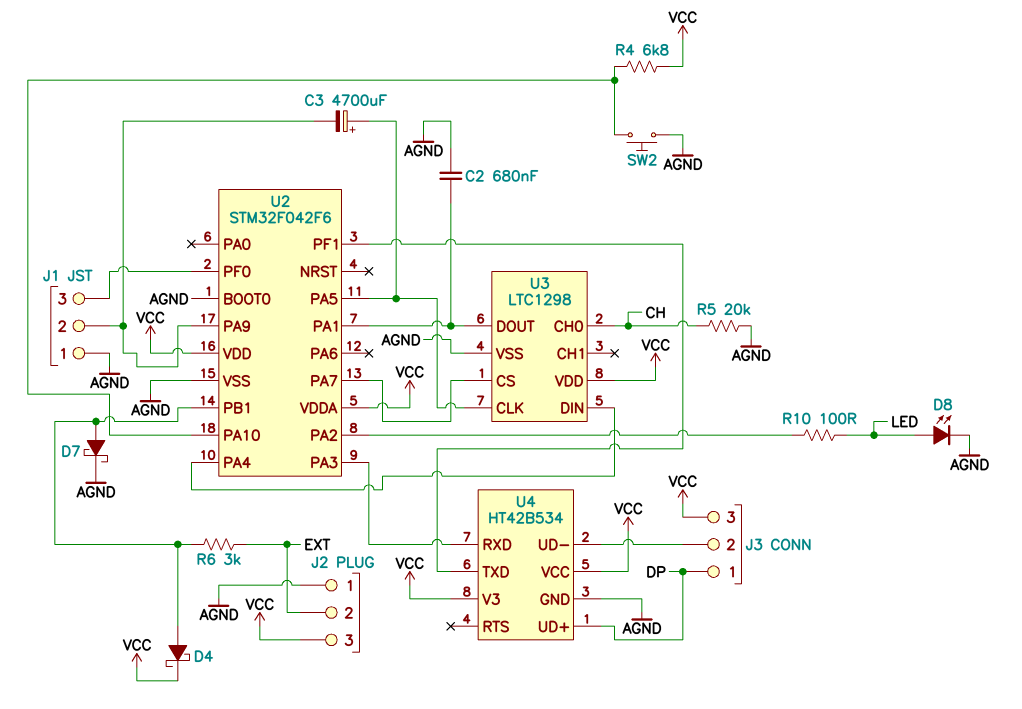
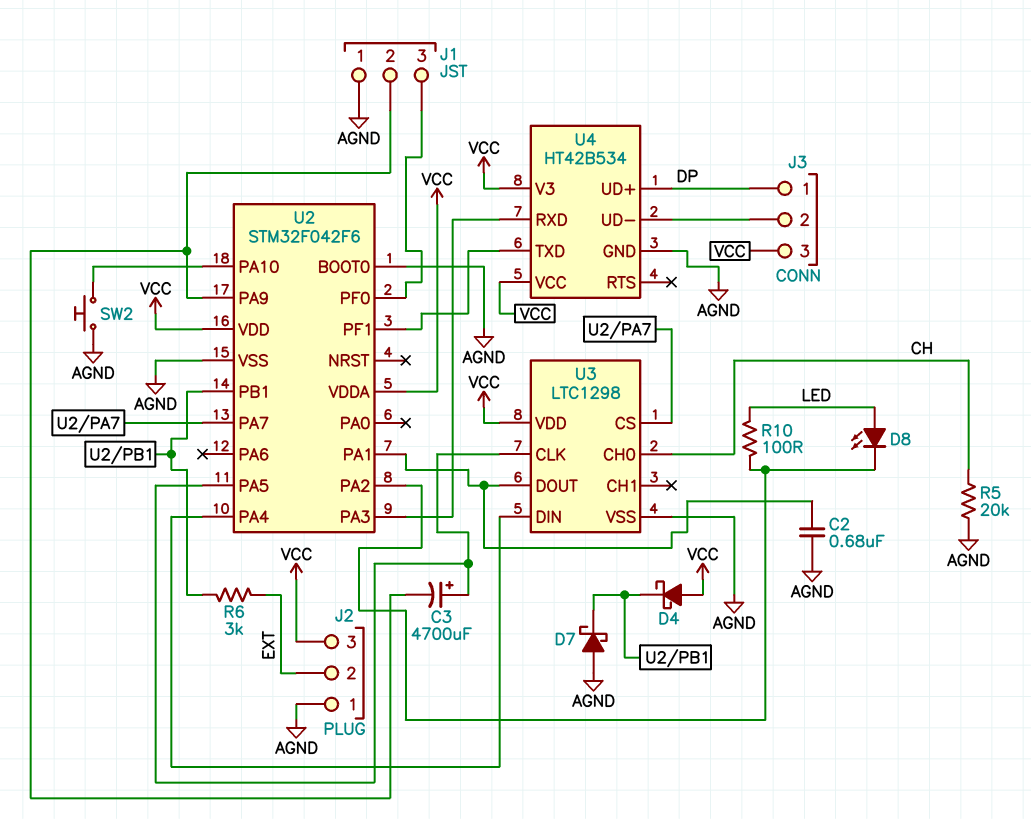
D4: schottky (A U2/PB1, K VCC) -> schottky (A VCC, K U2/PB1)
D7: schottky (A U2/PB1, K AGND) -> schottky (A AGND, K U2/PB1)
D8: LED (A LED, K AGND) -> LED (A LED, K U2/PA2)
R4: 6.8k (U2/PA10, VCC) -> none

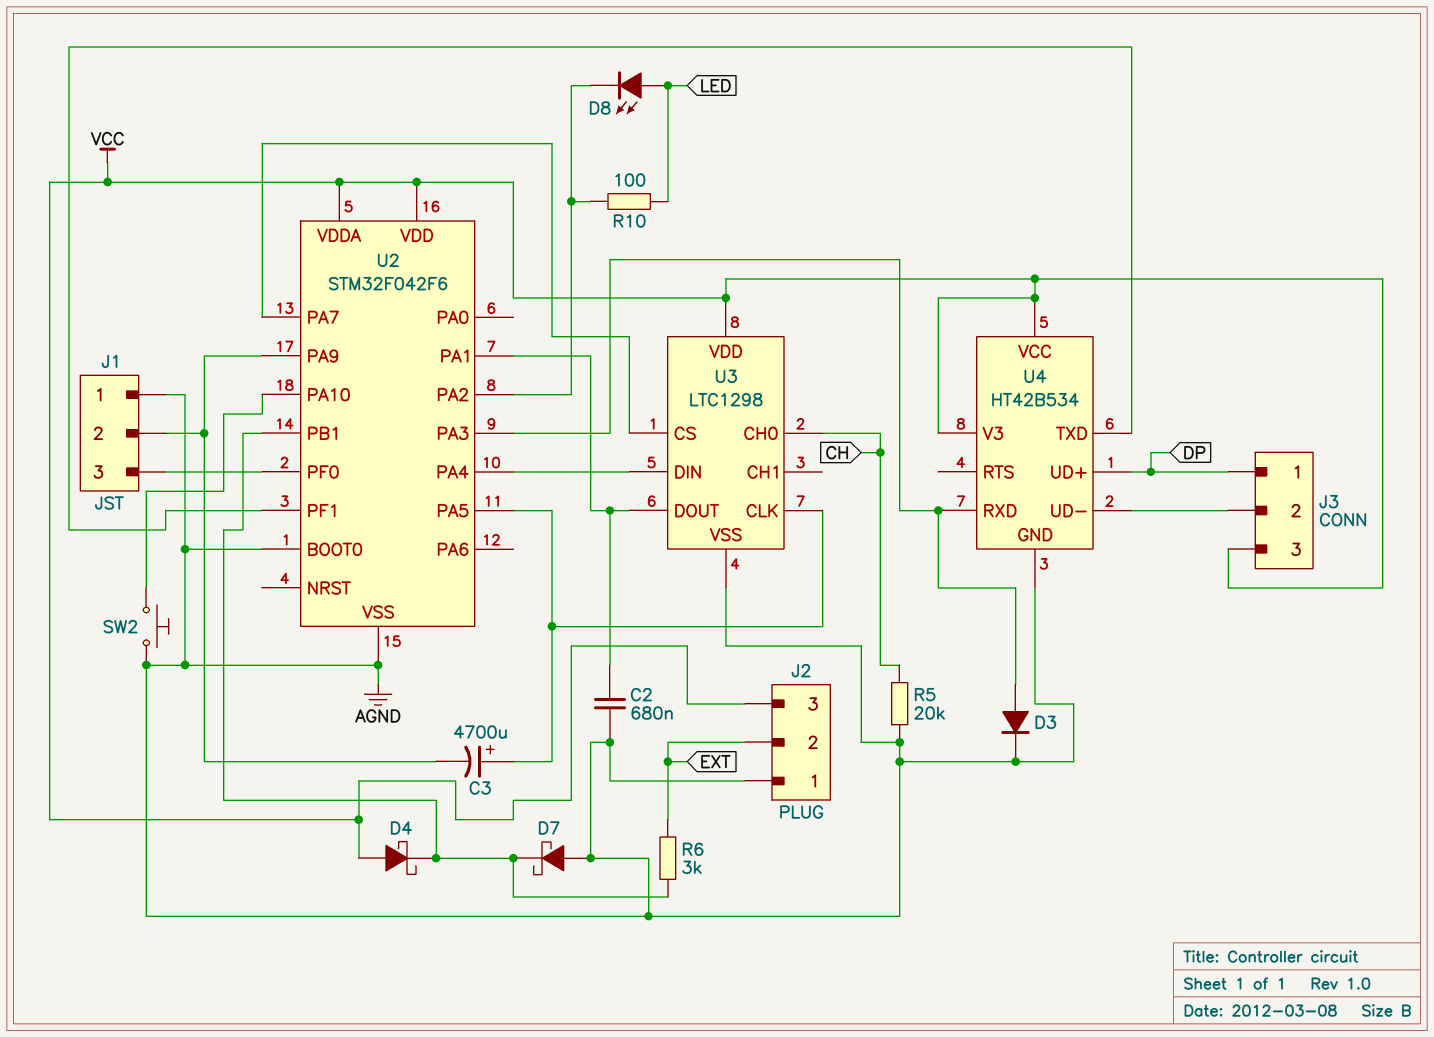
D3: none -> diode (A U2/PA3, K AGND)

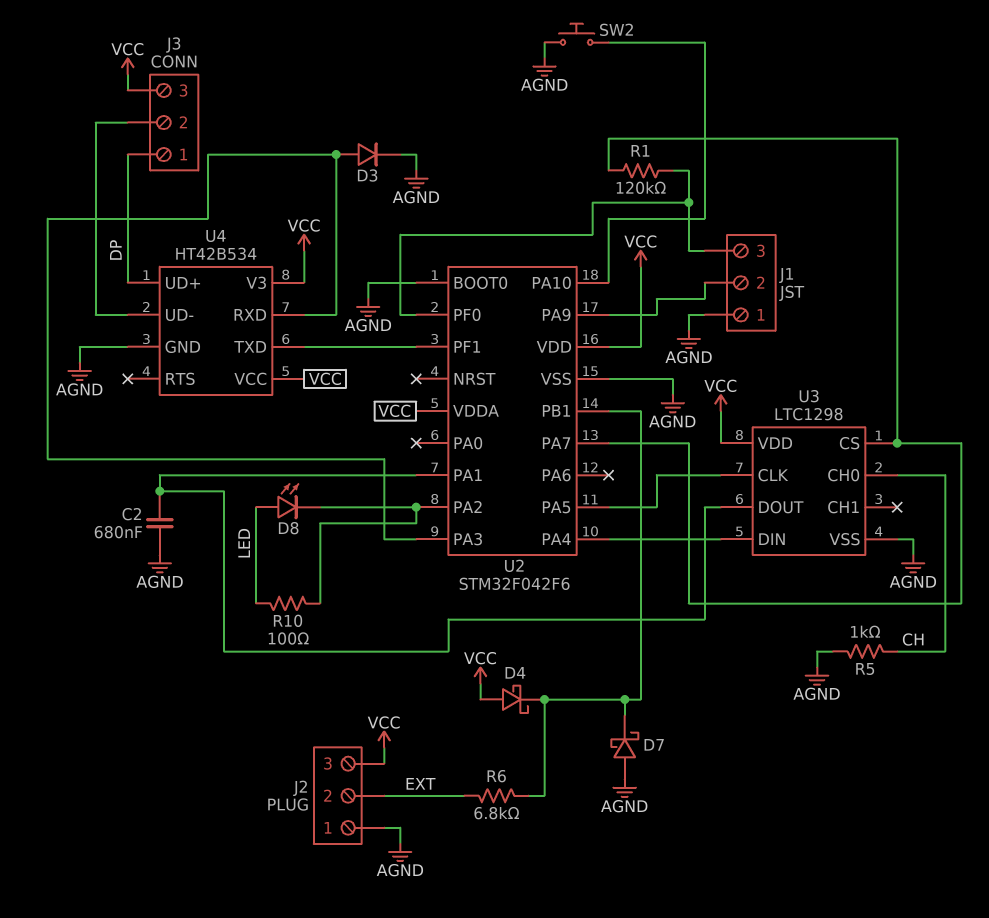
C3: 4700uF (plus U2/PA5, minus J1/2) -> none
R1: none -> 120k (J1/3, U2/PA7)
R5: 20k (AGND, CH) -> 1k (AGND, CH)
R6: 3k (EXT, U2/PB1) -> 6.8k (EXT, U2/PB1)

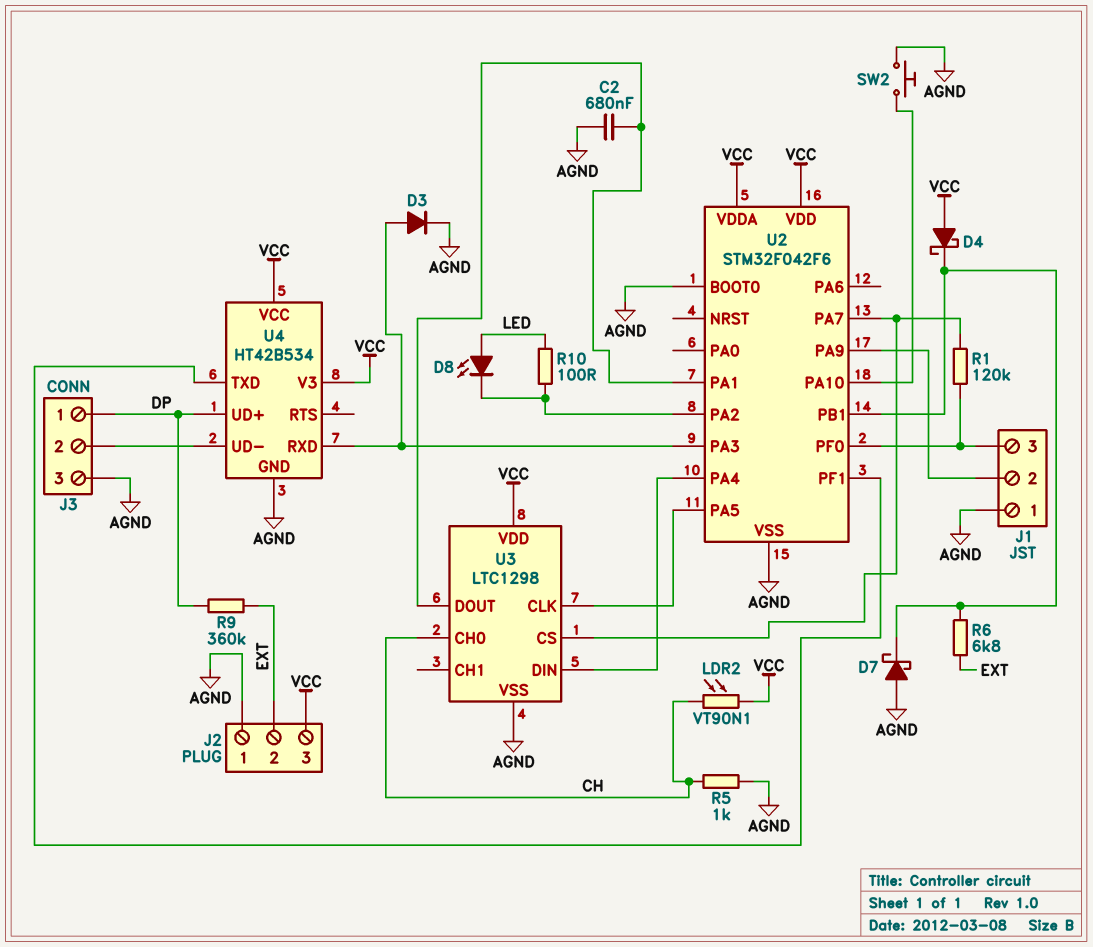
J3 pin 3: VCC -> AGND
LDR2: none -> VT90N1 (CH, VCC)
R9: none -> 360k (DP, EXT)

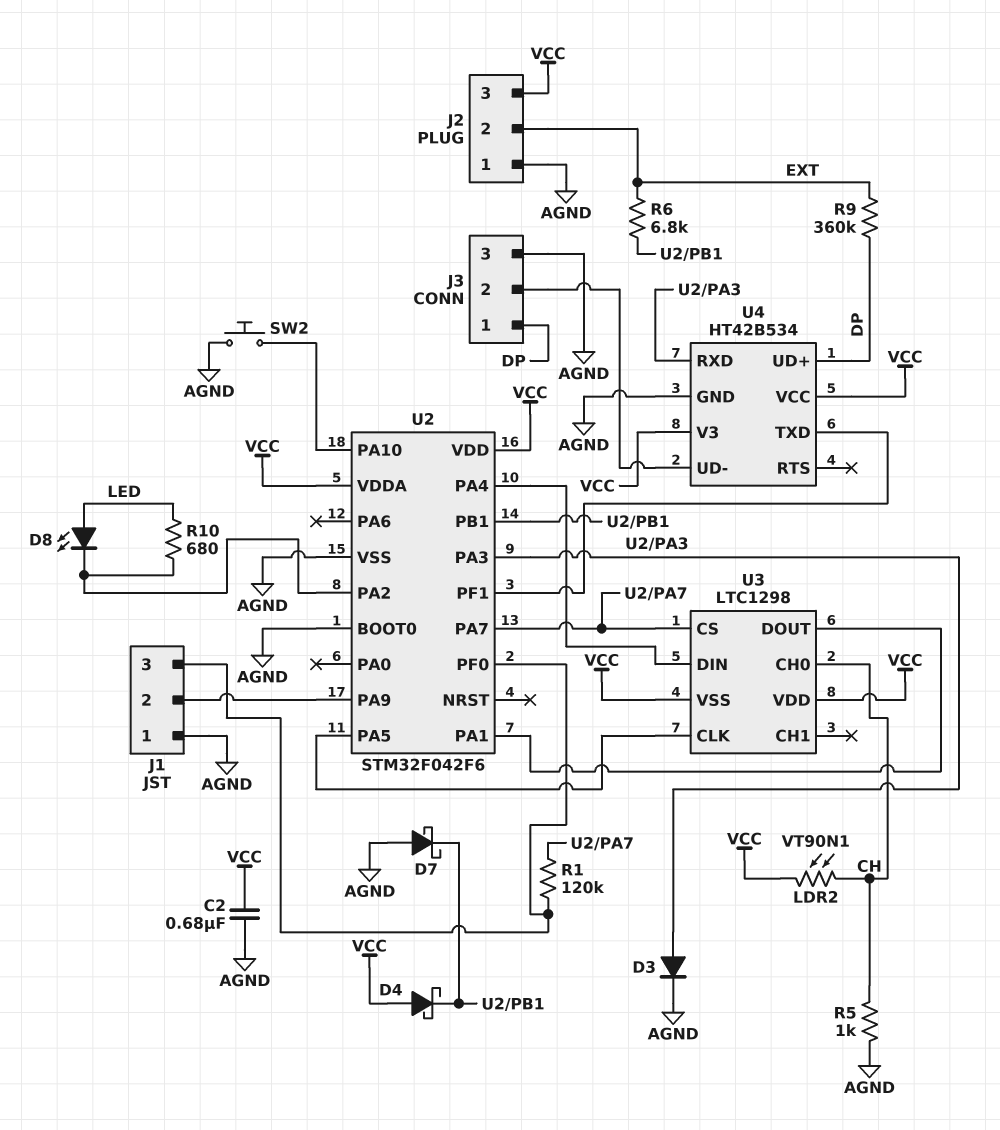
C2: 680nF (AGND, U2/PA1) -> 680nF (AGND, VCC)
R10: 100 (LED, U2/PA2) -> 680 (LED, U2/PA2)
U3 pin VSS: AGND -> VCC

